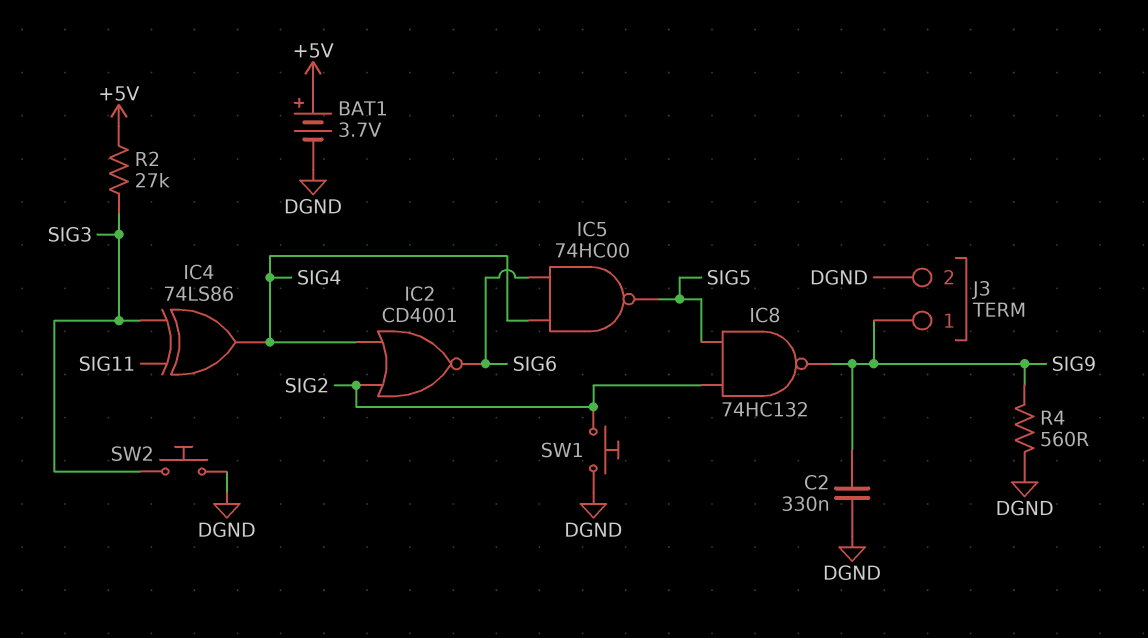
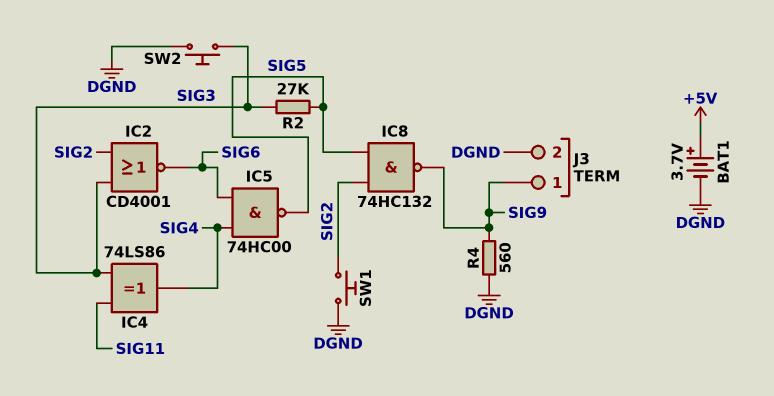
C2: 330nF (DGND, SIG9) -> none
IC2: NOR CD4001 (in SIG2, in SIG4, out SIG6) -> NOR CD4001 (in SIG2, in SIG3, out SIG6)
R2: 27k (+5V, SIG3) -> 27k (SIG3, SIG5)

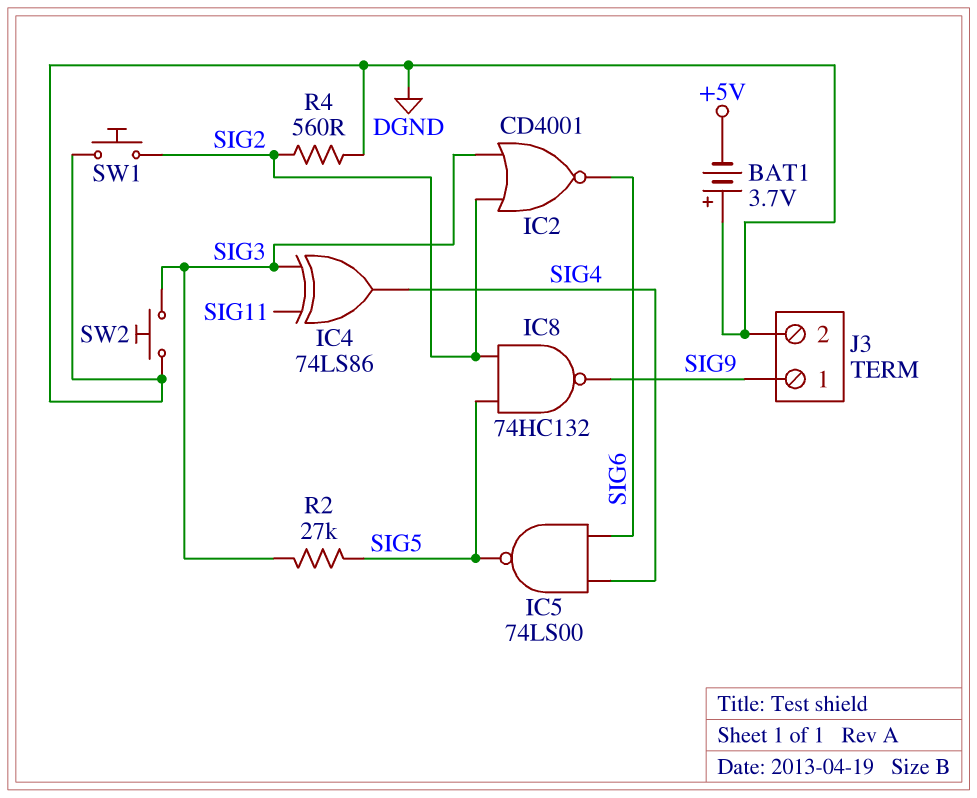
BAT1: 3.7V (plus +5V, minus DGND) -> 3.7V (plus DGND, minus +5V)
IC5: NAND 74HC00 (in SIG4, in SIG6, out SIG5) -> NAND 74LS00 (in SIG4, in SIG6, out SIG5)
R4: 560 (DGND, SIG9) -> 560 (DGND, SIG2)

